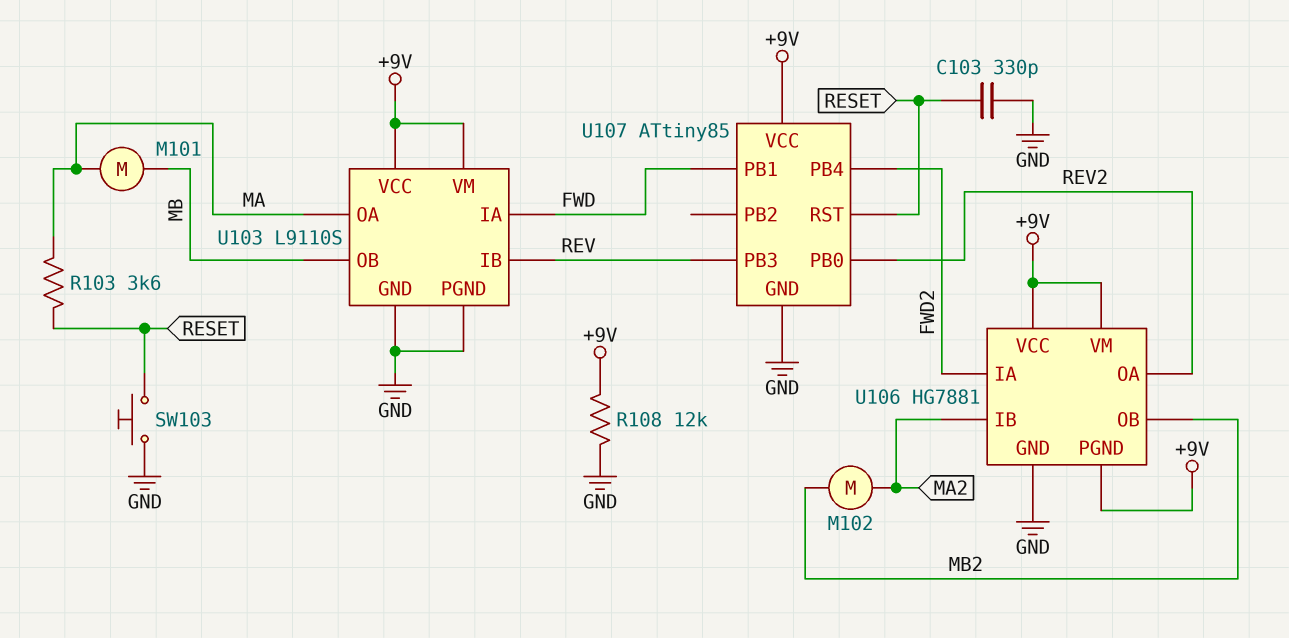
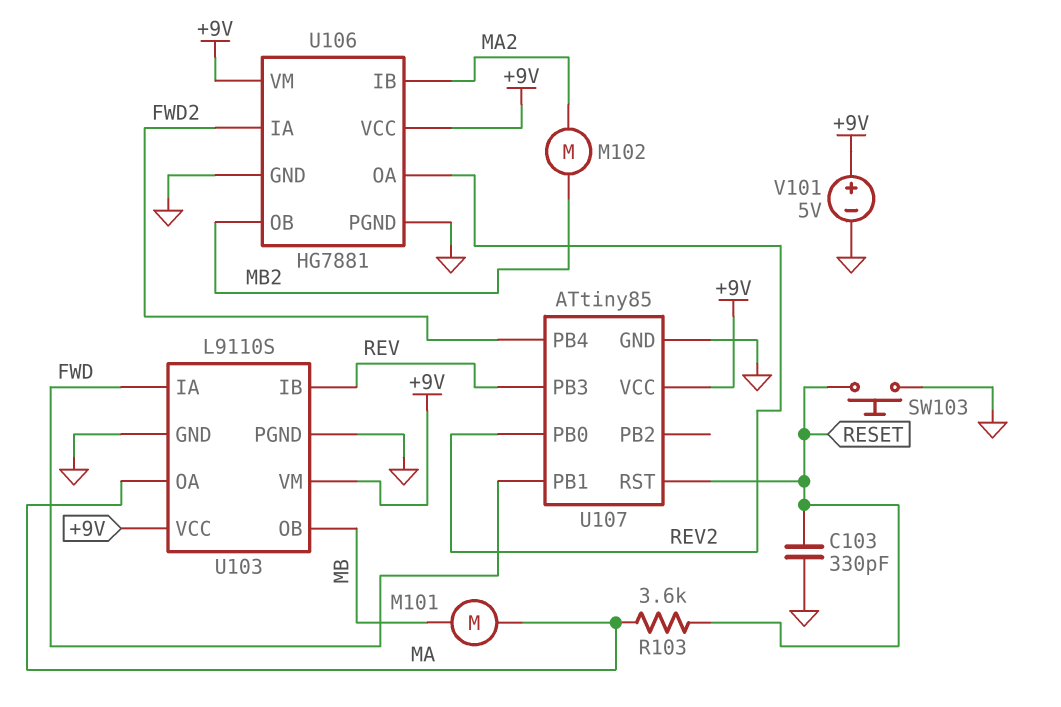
R108: 12k (+9V, GND) -> none
U106 pin PGND: +9V -> GND
V101: none -> 5V (plus +9V, minus GND)

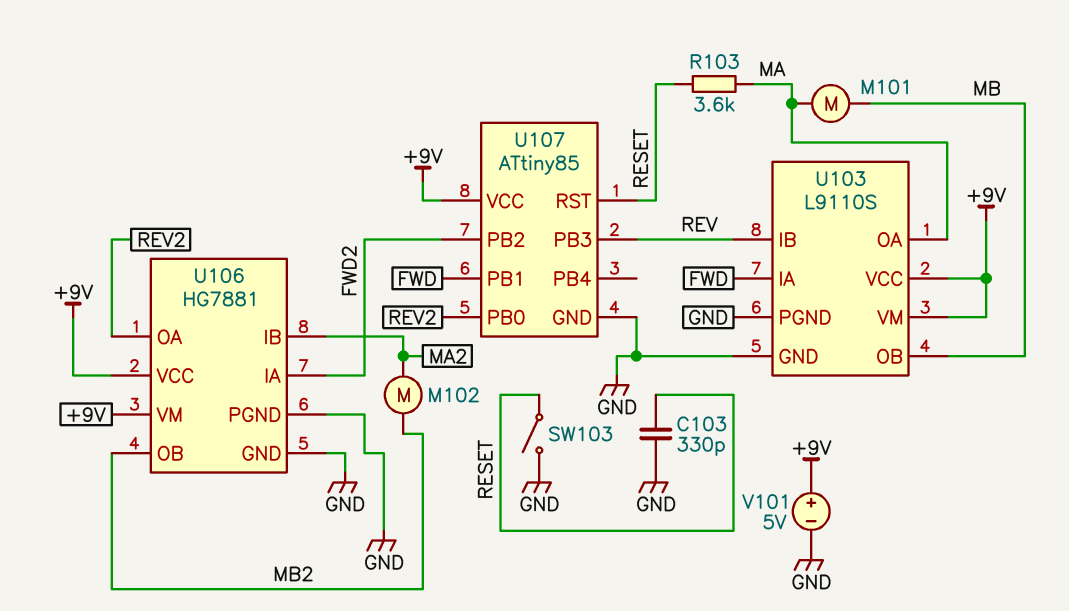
SW103: button (GND, RESET) -> switch (GND, RESET)
U107 pin PB2: none -> FWD2
U107 pin PB4: FWD2 -> none

